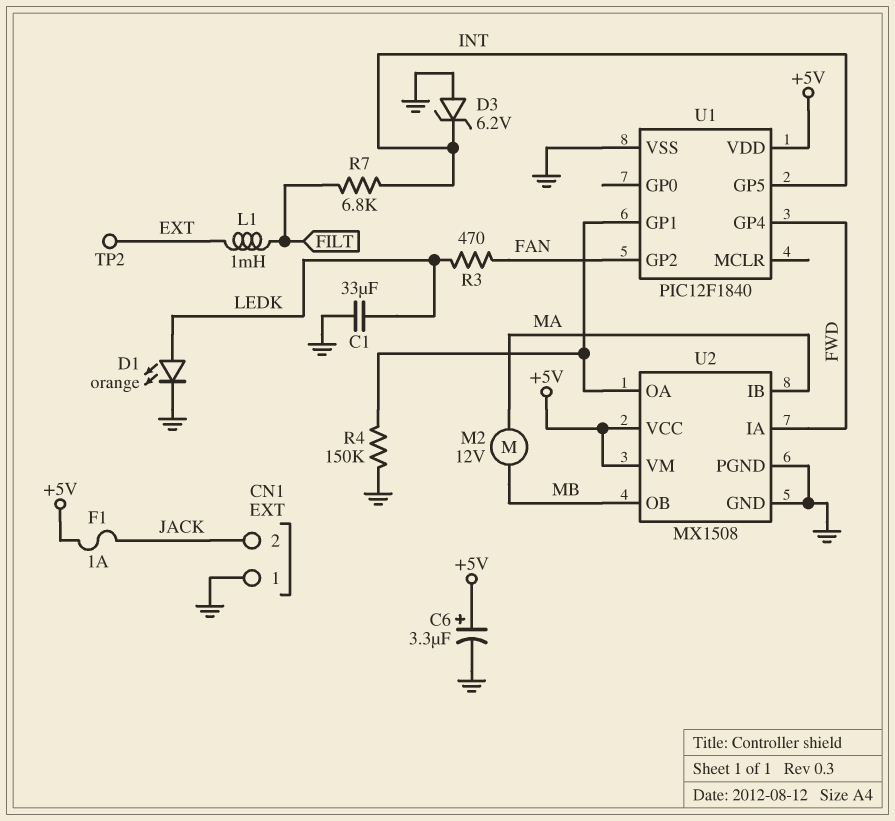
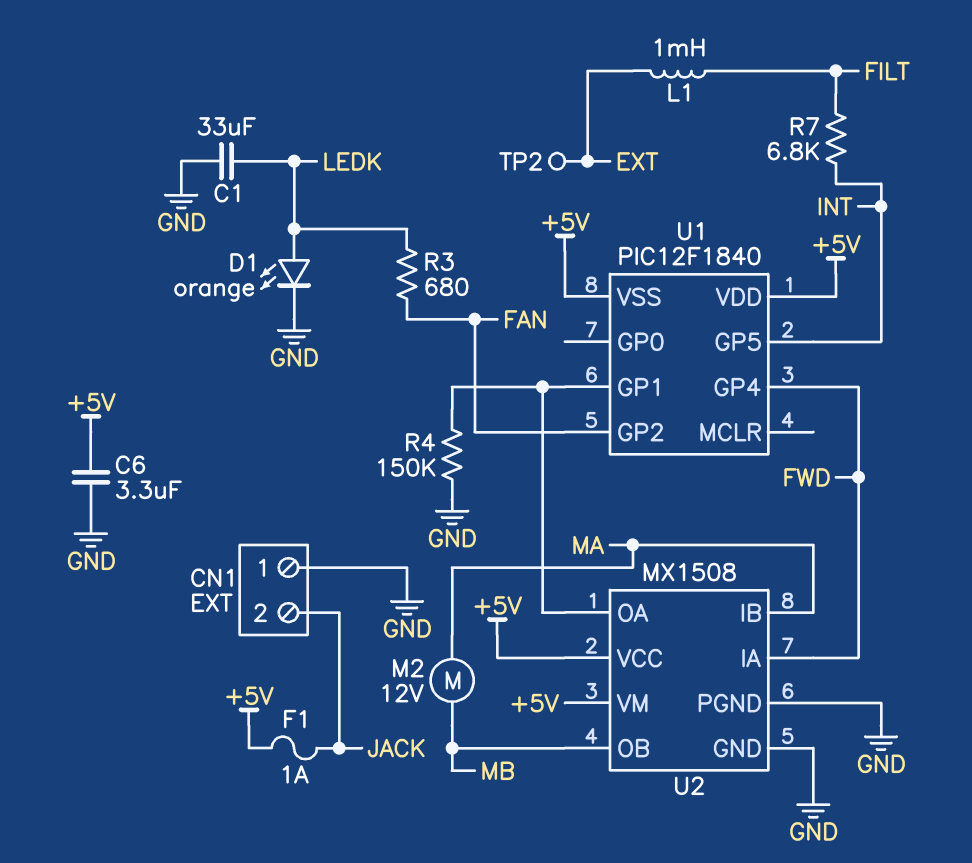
C6: 3.3uF (plus +5V, minus GND) -> 3.3uF (+5V, GND)
D3: zener 6.2V (A GND, K INT) -> none
R3: 470 (FAN, LEDK) -> 680 (FAN, LEDK)
U1 pin VSS: GND -> +5V

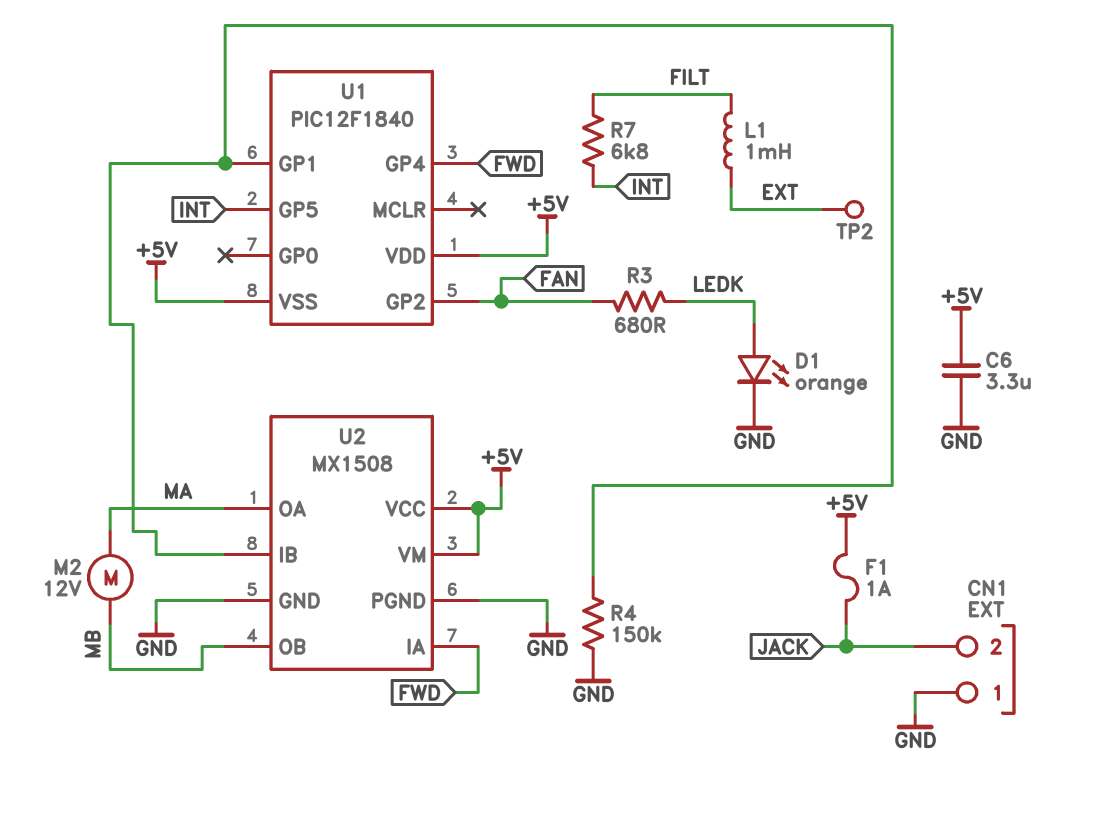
C1: 33uF (GND, LEDK) -> none
U2 pin IB: MA -> U1/GP1
U2 pin OA: U1/GP1 -> MA

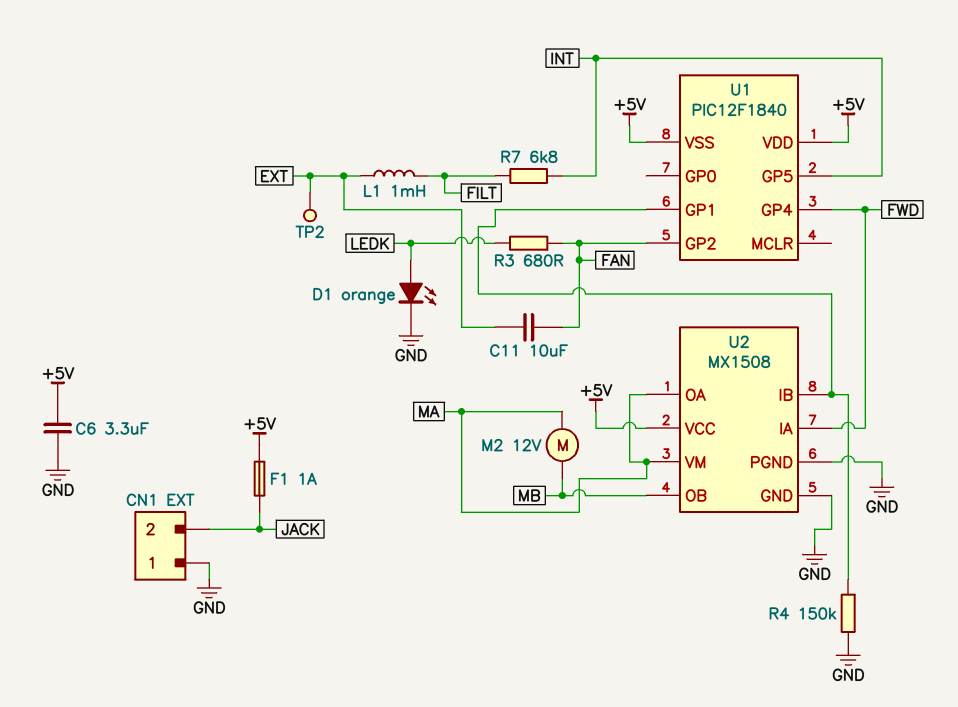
C11: none -> 10uF (EXT, FAN)
U2 pin VM: +5V -> MA

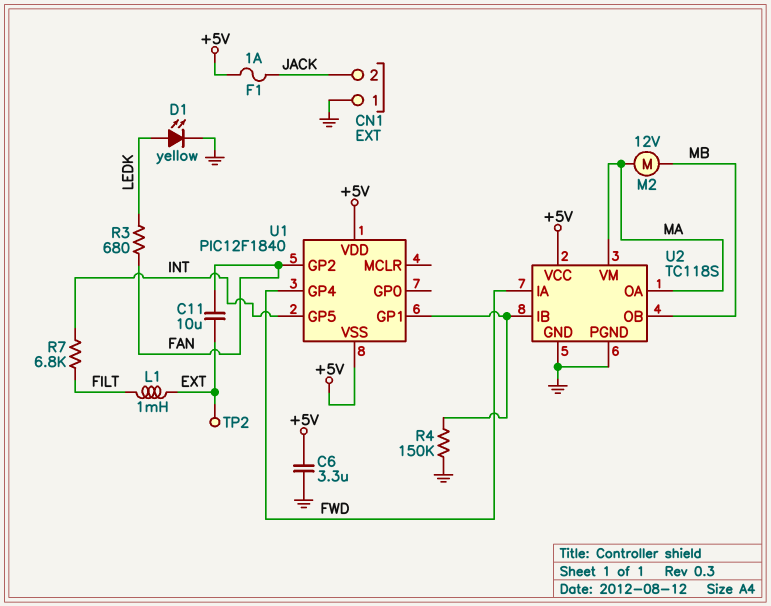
D1: LED orange (A LEDK, K GND) -> LED yellow (A LEDK, K GND)
U2: MX1508 -> TC118S

